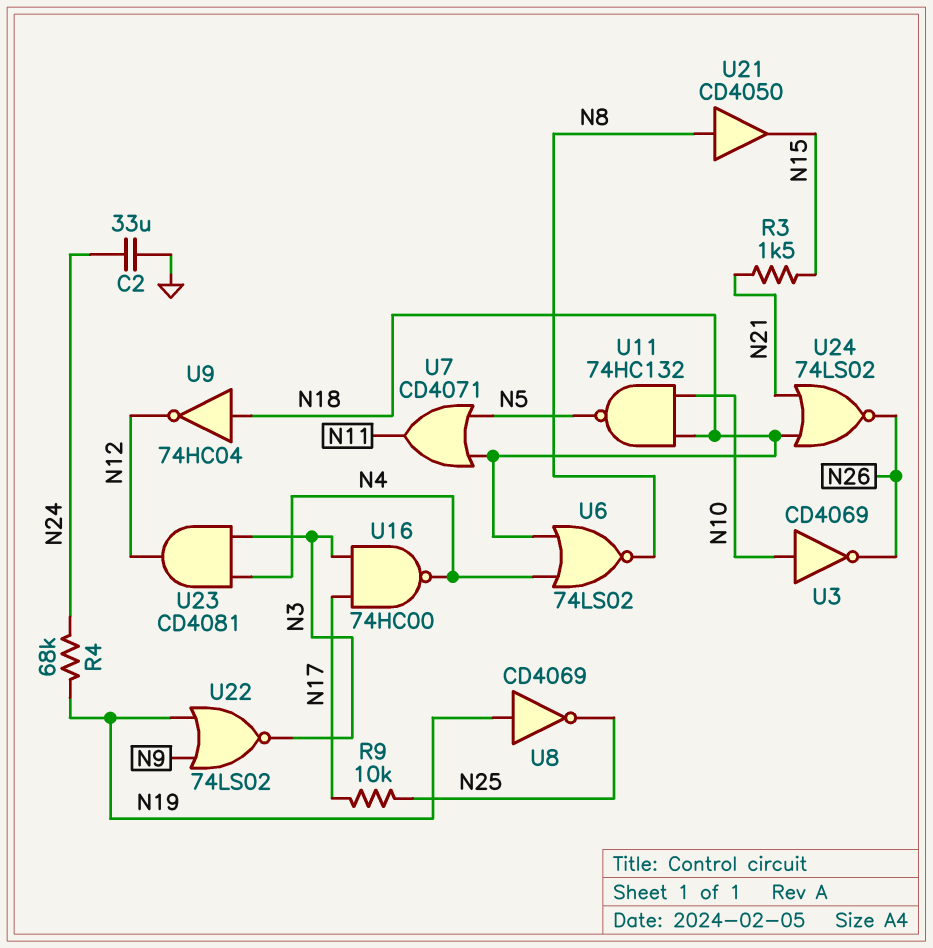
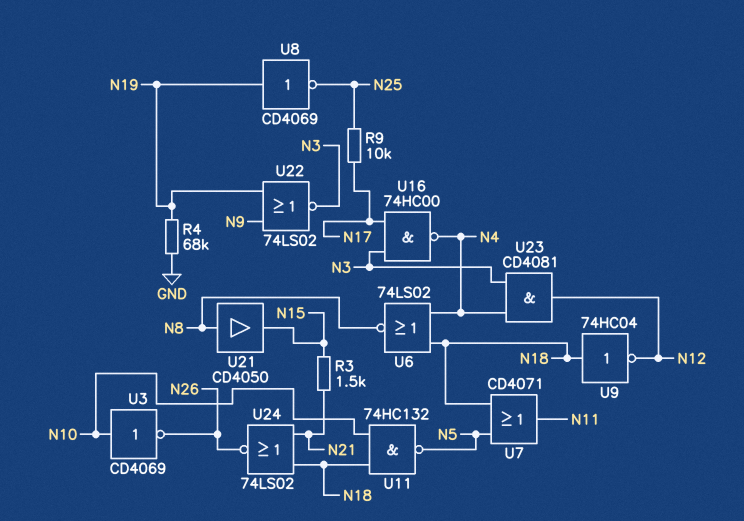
C2: 33uF (GND, N24) -> none
R4: 68k (N19, N24) -> 68k (GND, N19)

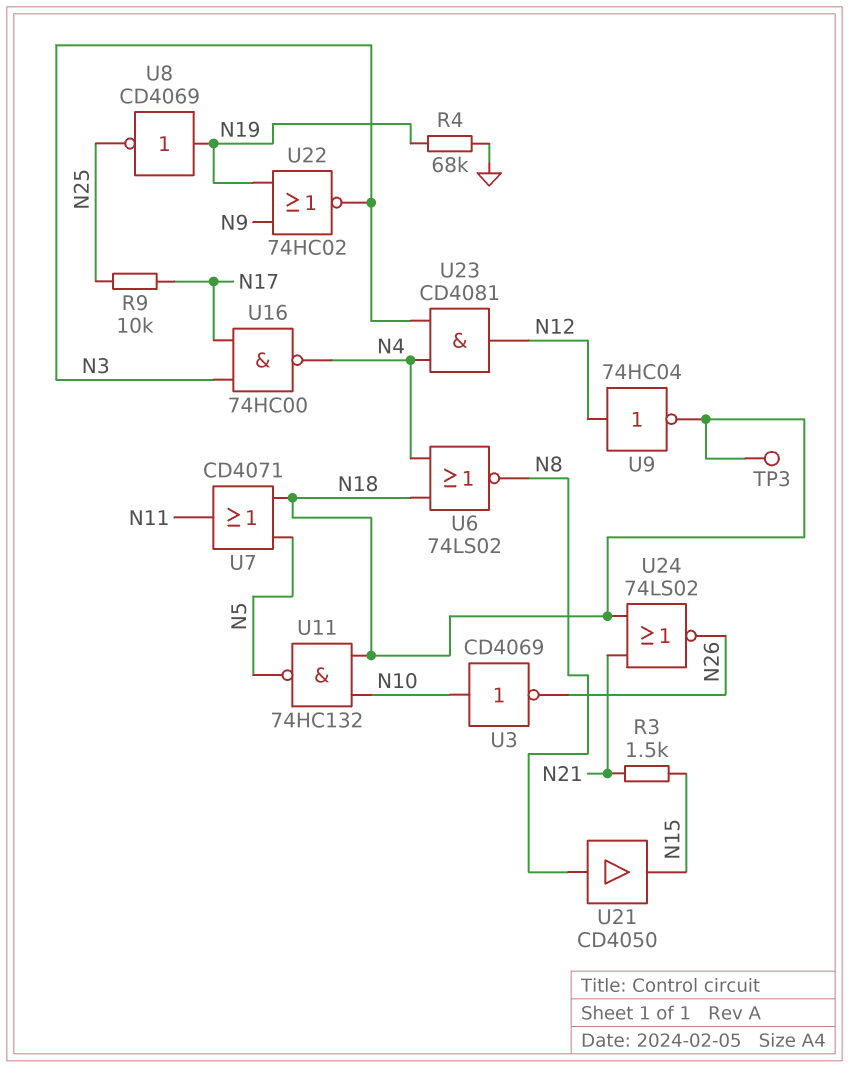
TP3: none -> test point (N18)
U9: NOT 74HC04 (in N18, out N12) -> NOT 74HC04 (in N12, out N18)
U22: NOR 74LS02 (in N9, in N19, out N3) -> NOR 74HC02 (in N9, in N19, out N3)

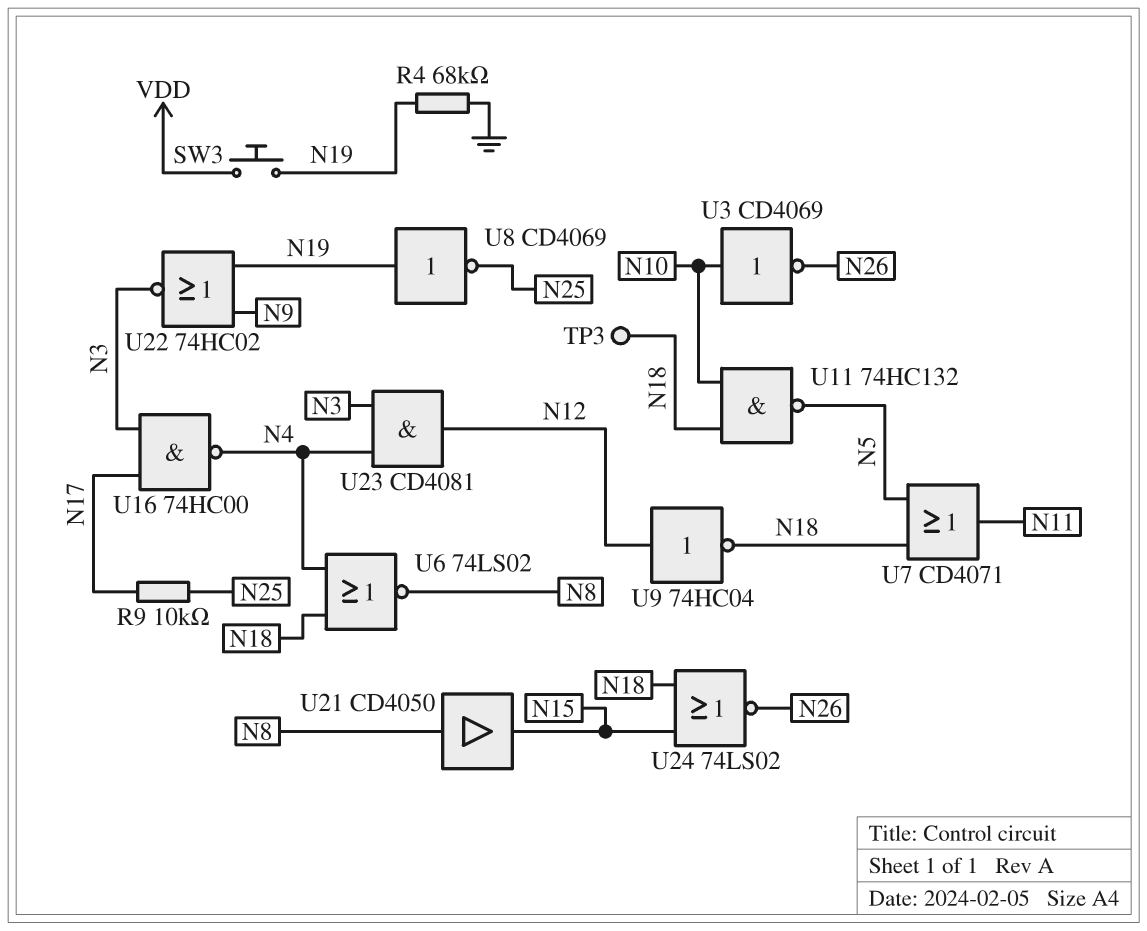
R3: 1.5k (N15, N21) -> none
SW3: none -> button (N19, VDD)
U24: NOR 74LS02 (in N18, in N21, out N26) -> NOR 74LS02 (in N15, in N18, out N26)

